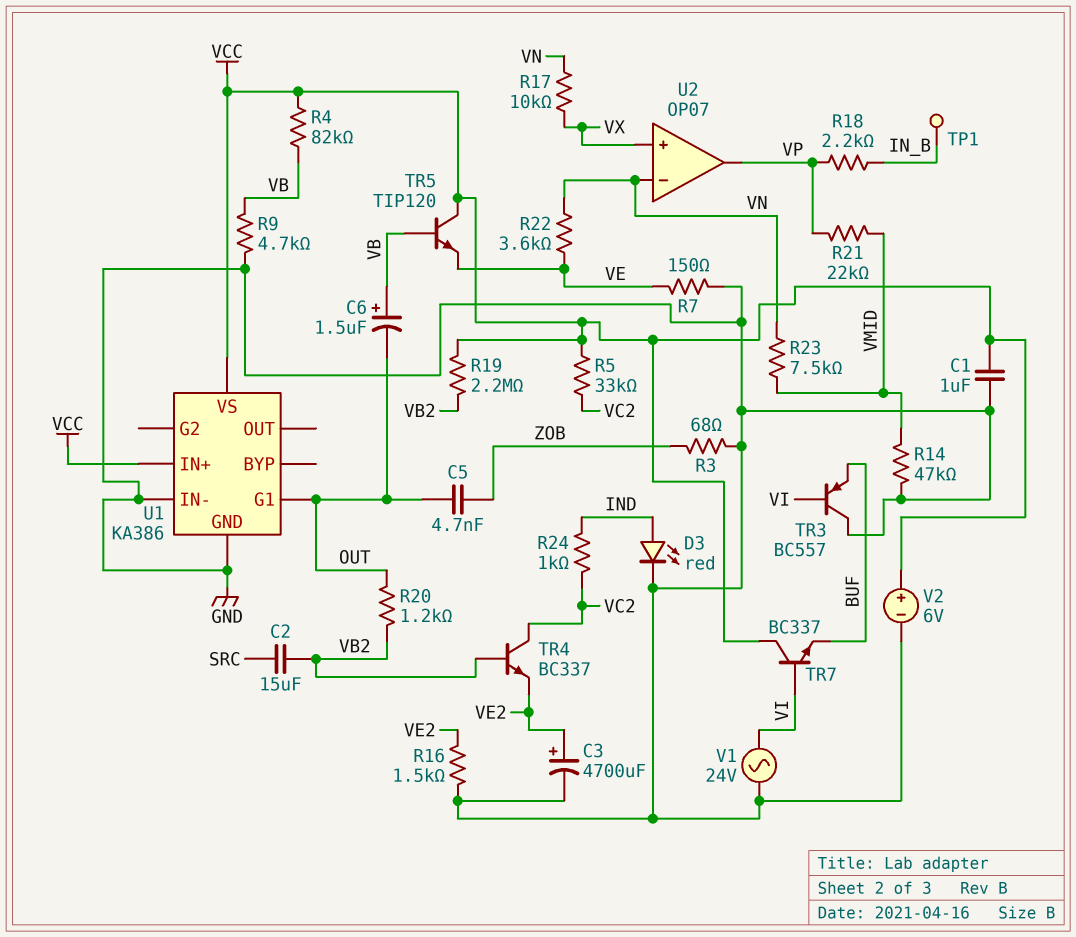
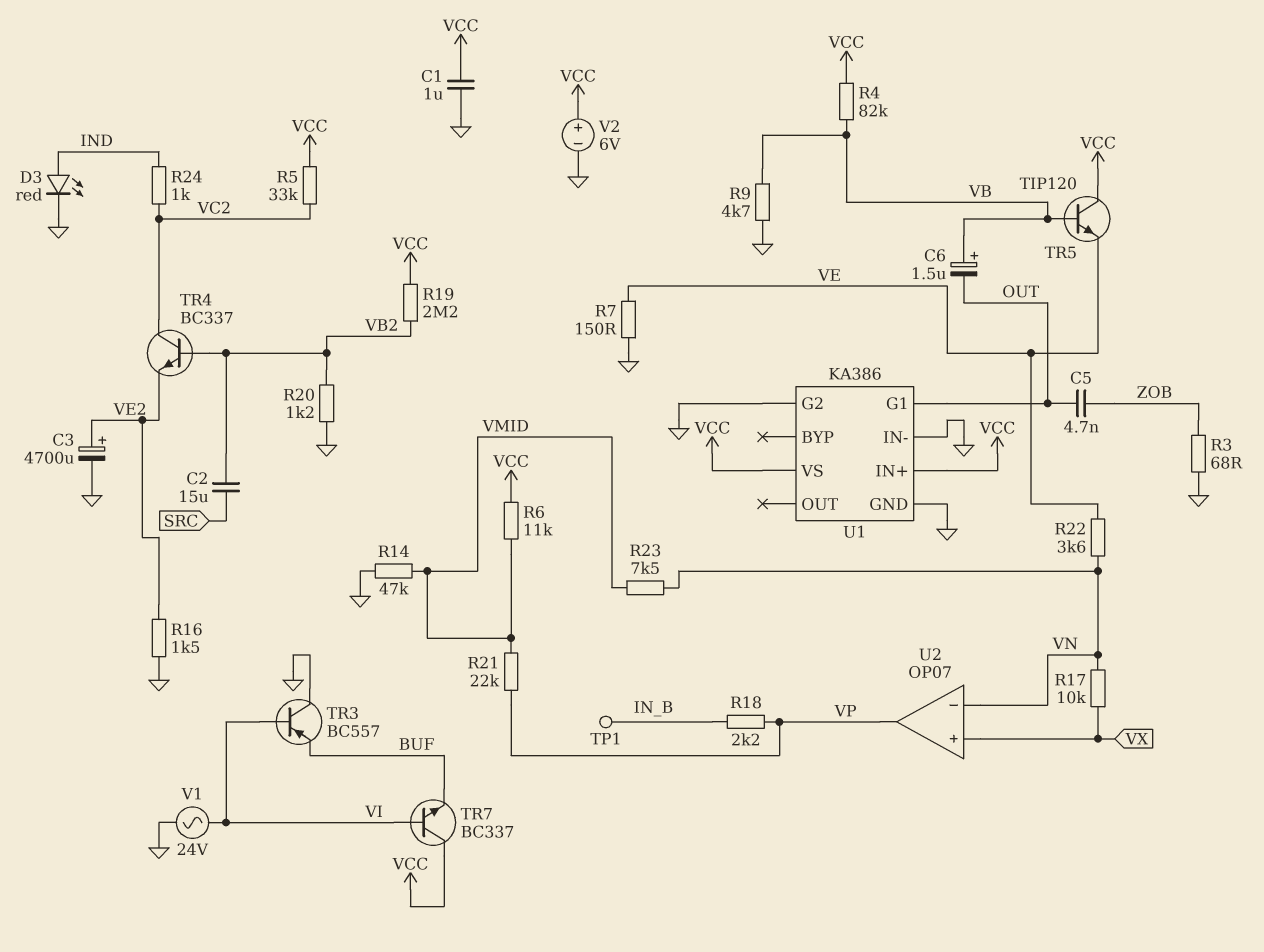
R6: none -> 11k (VCC, VMID)
R20: 1.2k (OUT, VB2) -> 1.2k (GND, VB2)
U1 pin G2: none -> GND

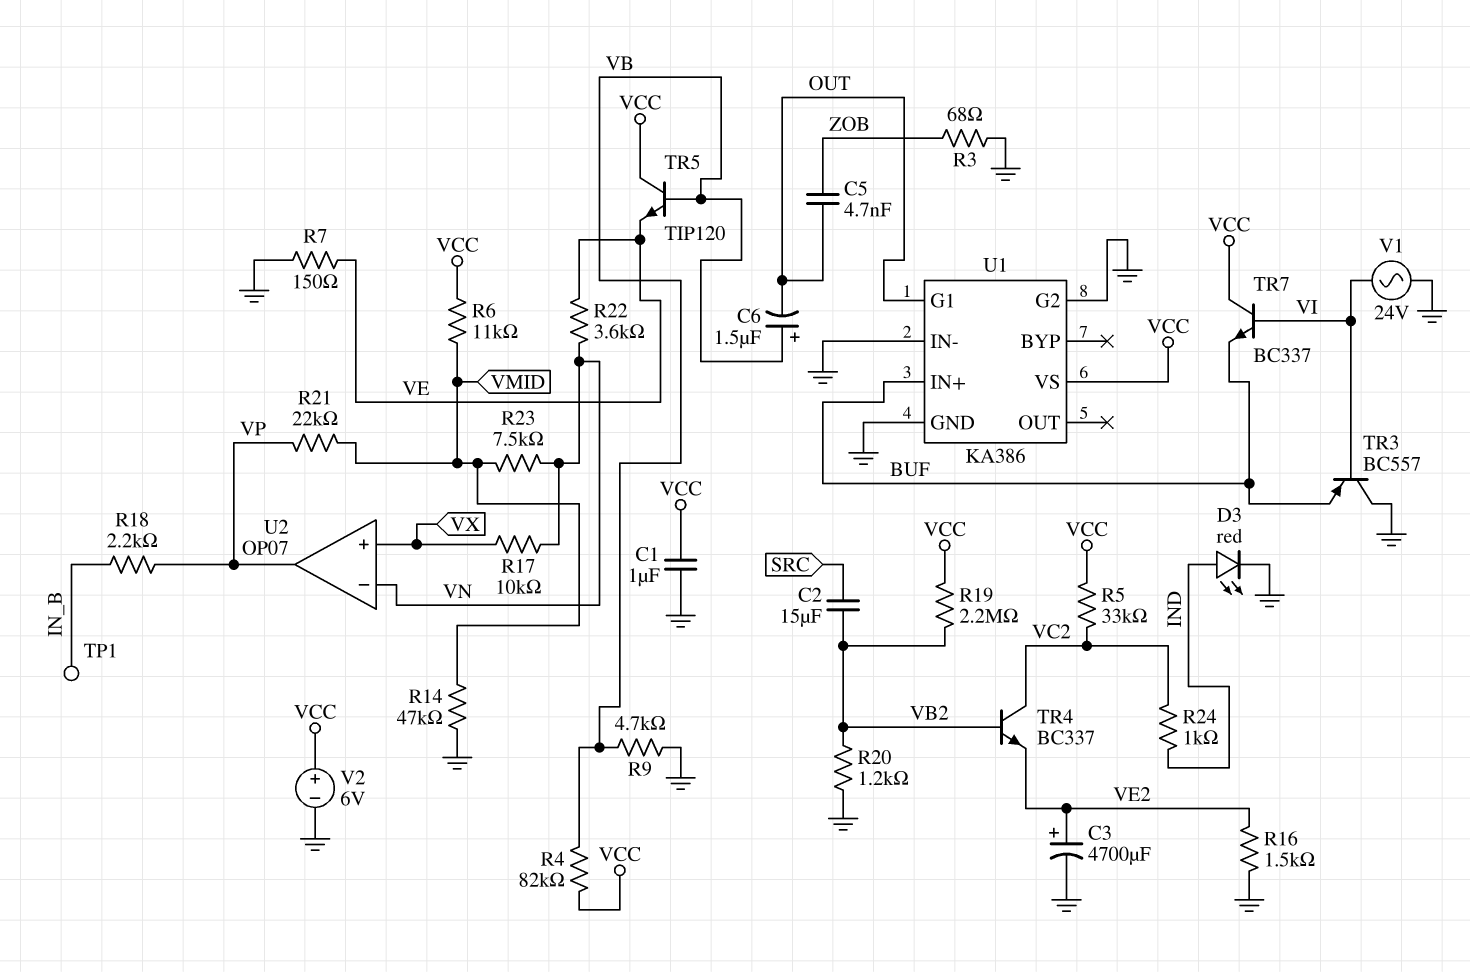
U1 pin IN+: VCC -> BUF

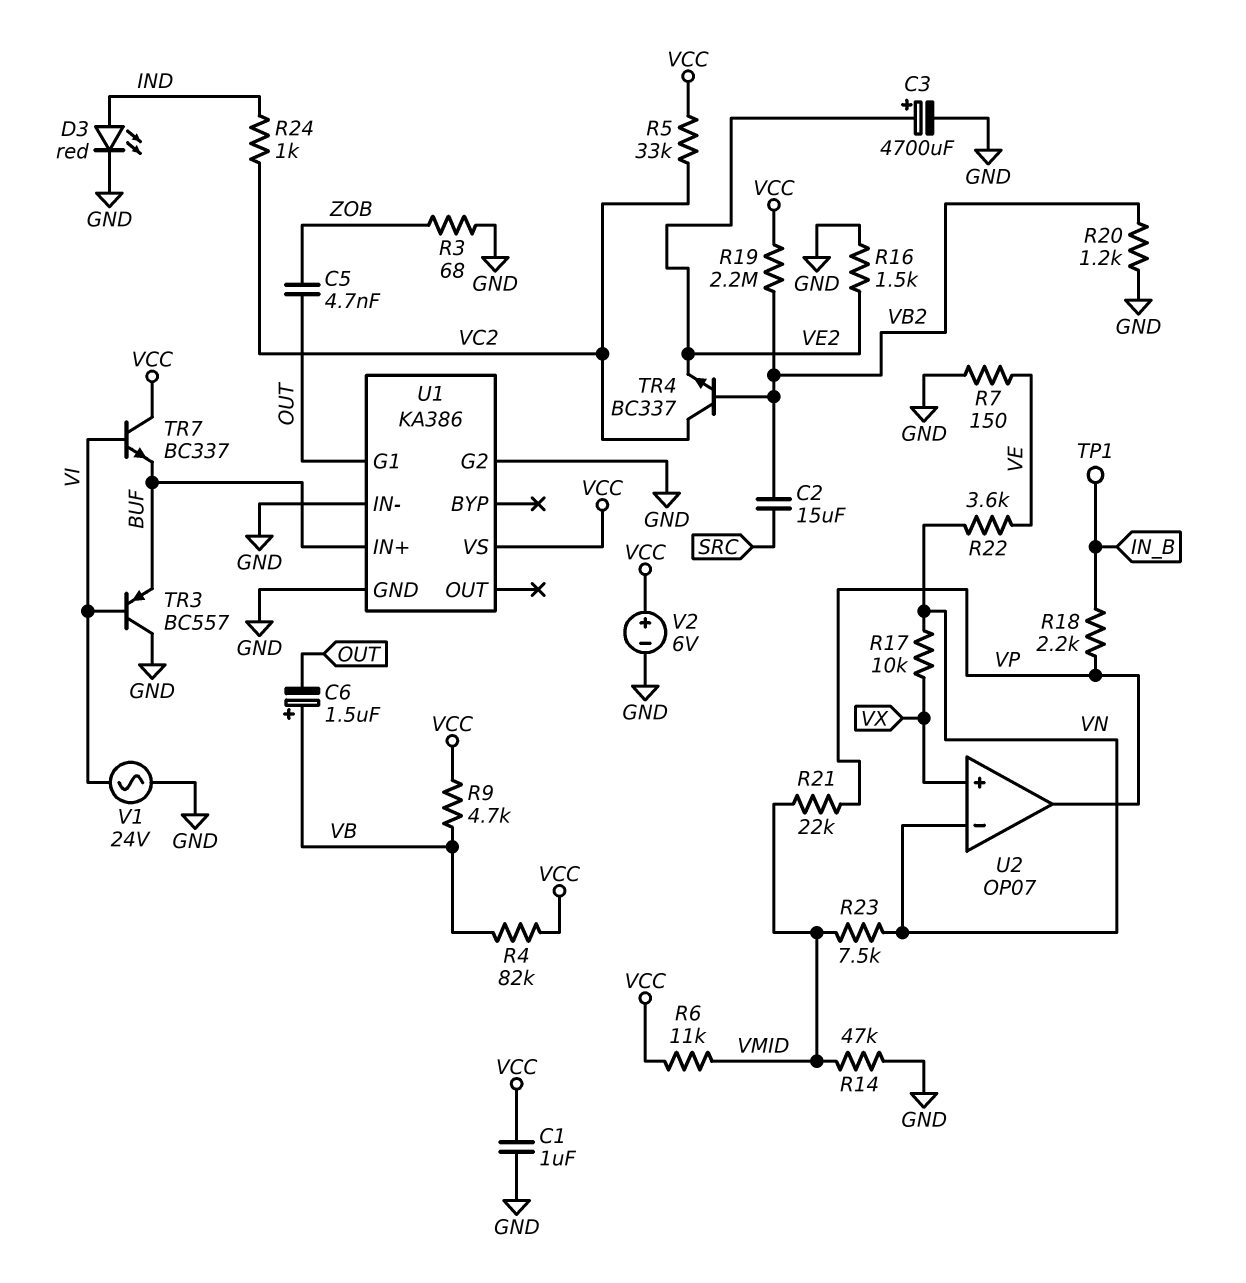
R9: 4.7k (GND, VB) -> 4.7k (VB, VCC)
TR5: NPN TIP120 (B VB, C VCC, E VE) -> none

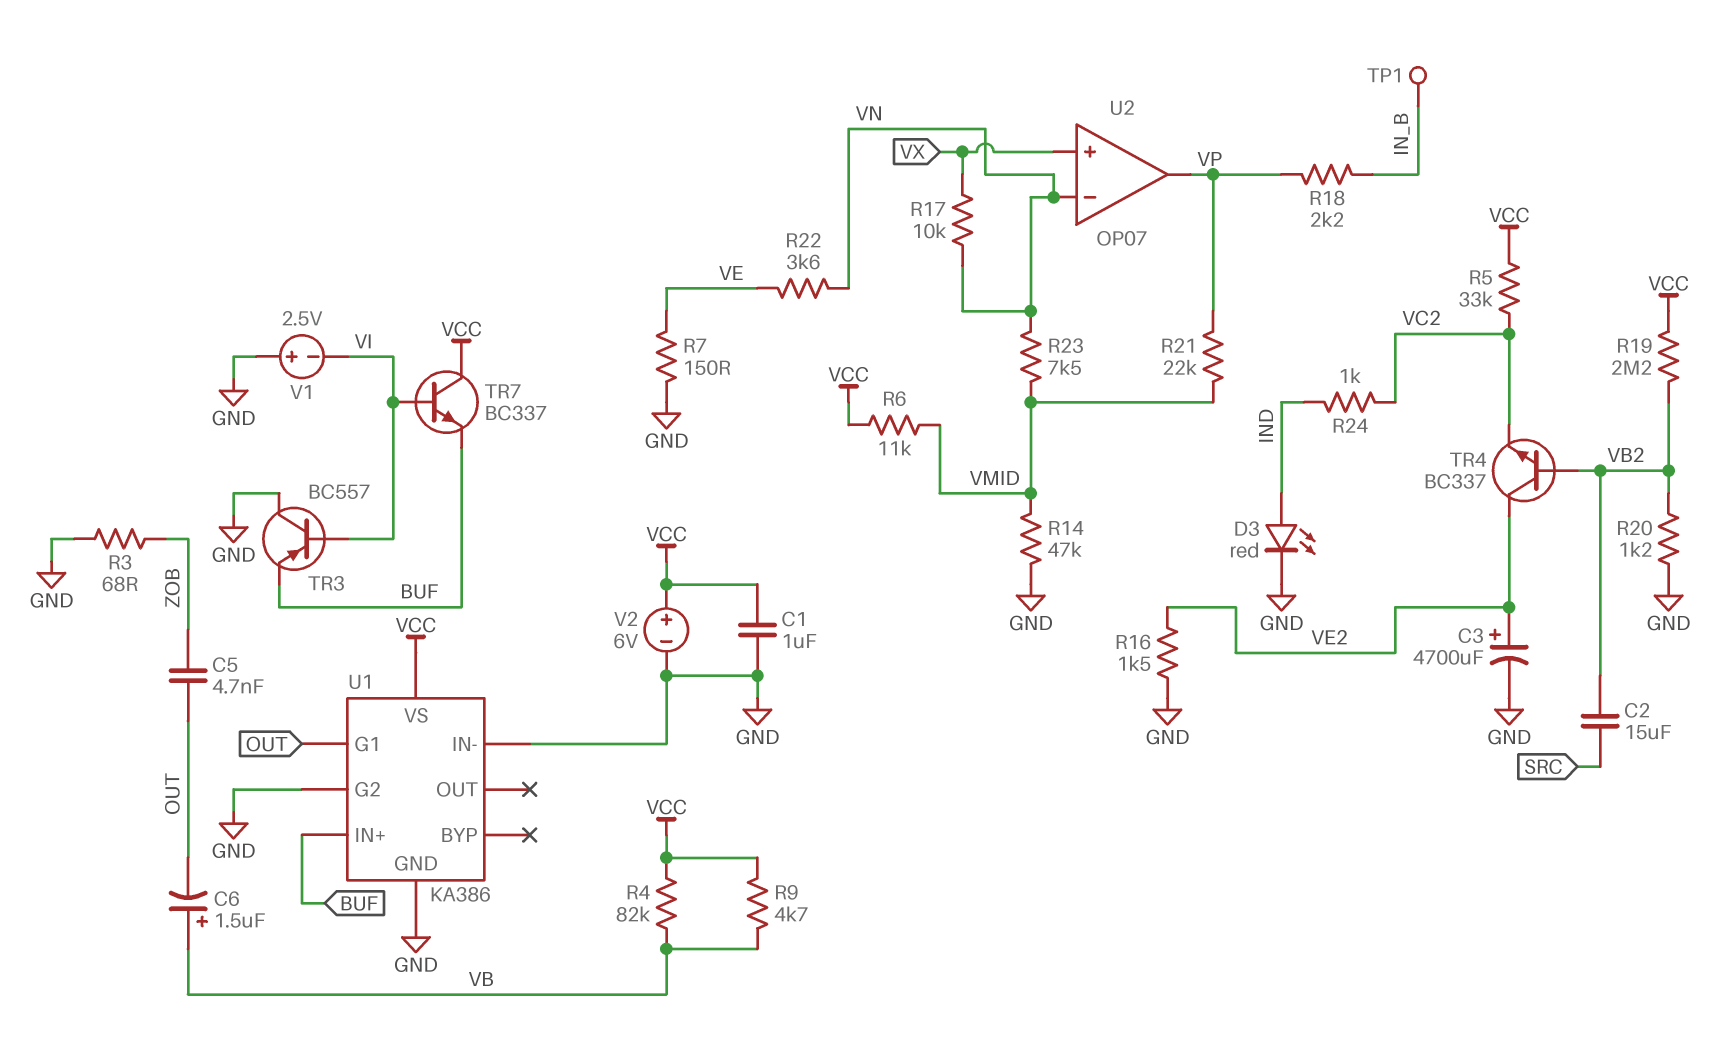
TR4: NPN BC337 (B VB2, C VC2, E VE2) -> NPN BC337 (B VB2, C VE2, E VC2)
V1: AC 24V (GND, VI) -> 2.5V (plus GND, minus VI)

